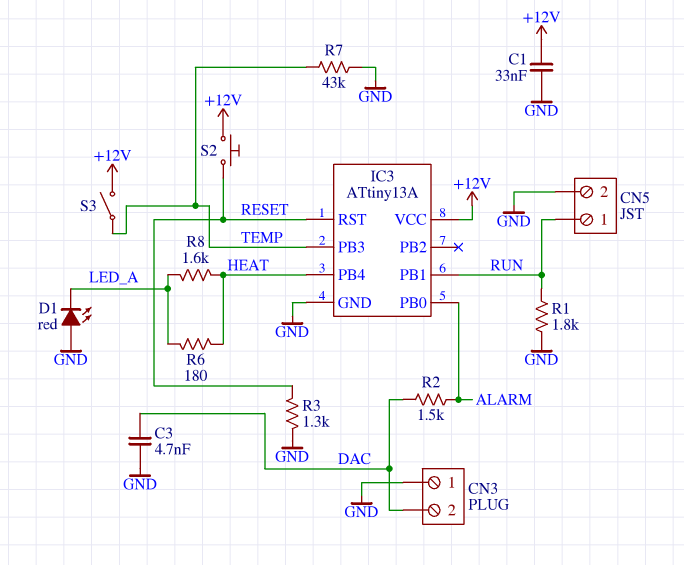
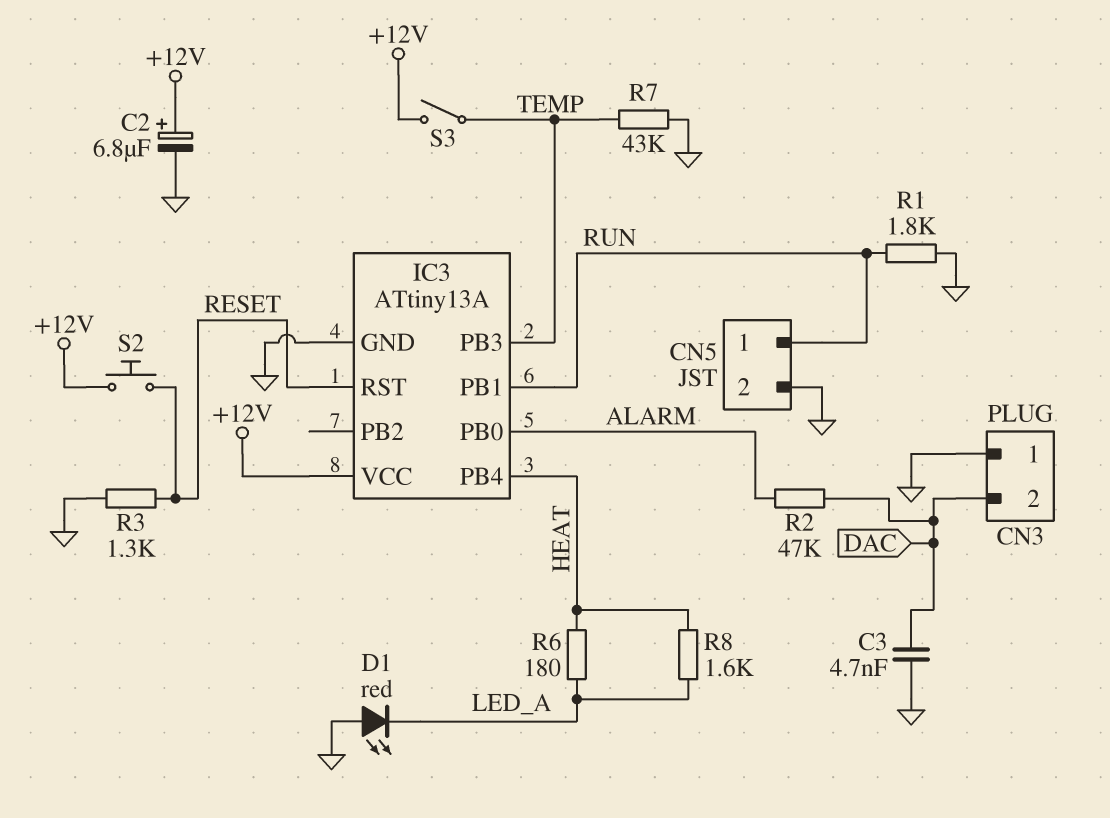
C1: 33nF (+12V, GND) -> none
C2: none -> 6.8uF (plus +12V, minus GND)
R2: 1.5k (ALARM, DAC) -> 47k (ALARM, DAC)

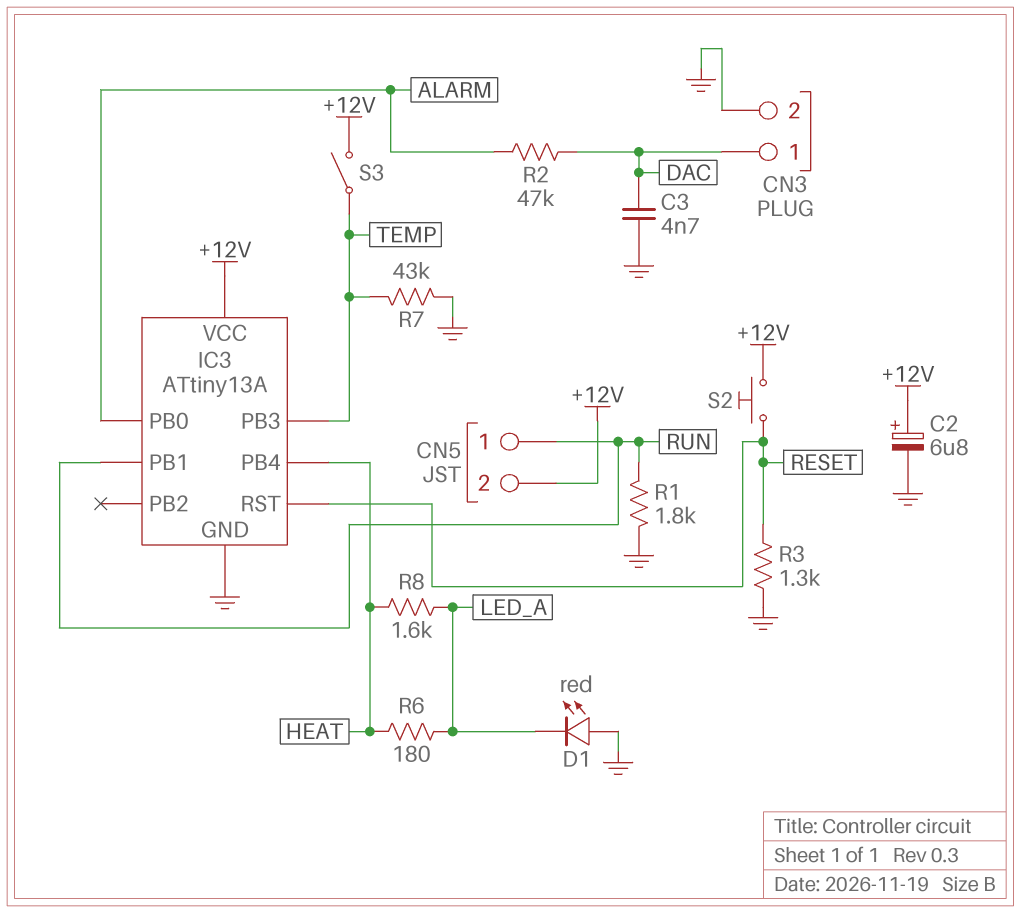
CN3 pin 1: GND -> DAC
CN3 pin 2: DAC -> GND
CN5 pin 2: GND -> +12V

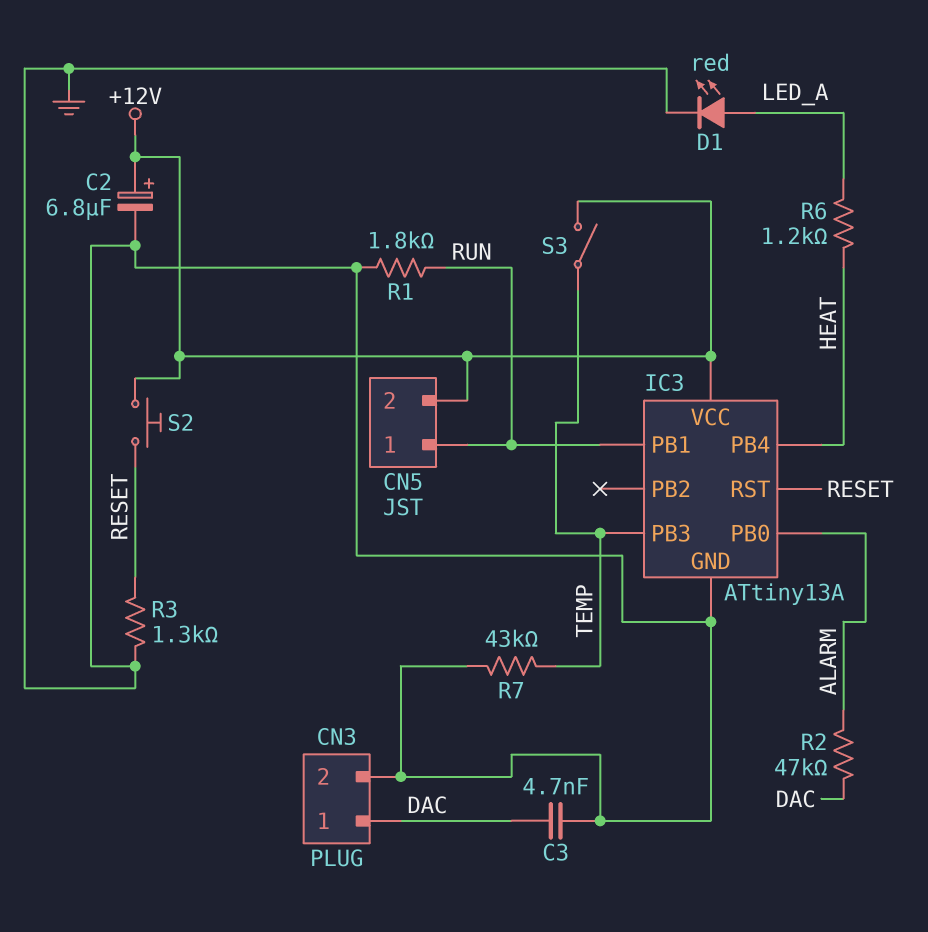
D1: LED red (A GND, K LED_A) -> LED red (A LED_A, K GND)
R6: 180 (HEAT, LED_A) -> 1.2k (HEAT, LED_A)
R8: 1.6k (HEAT, LED_A) -> none

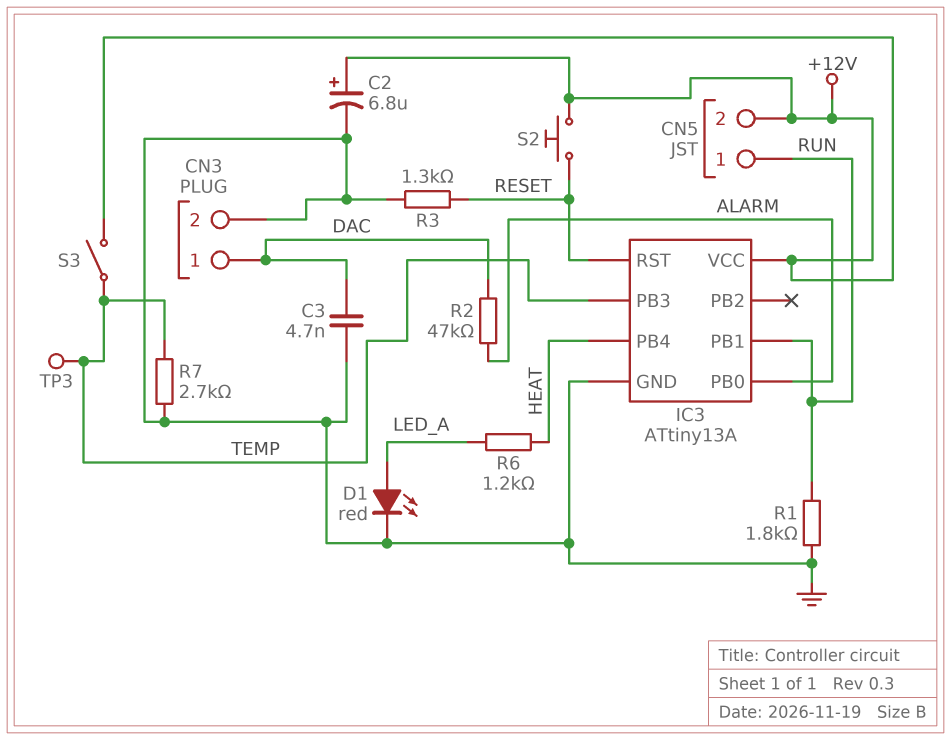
R7: 43k (GND, TEMP) -> 2.7k (GND, TEMP)
TP3: none -> test point (TEMP)

